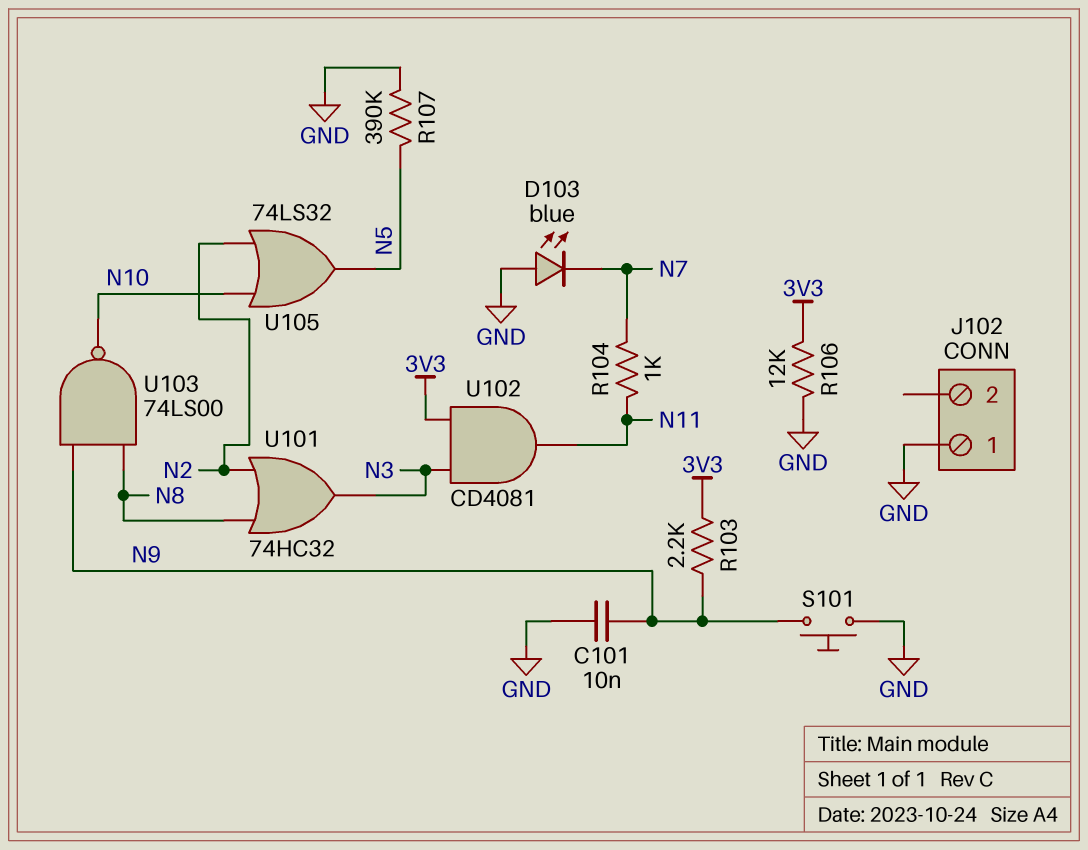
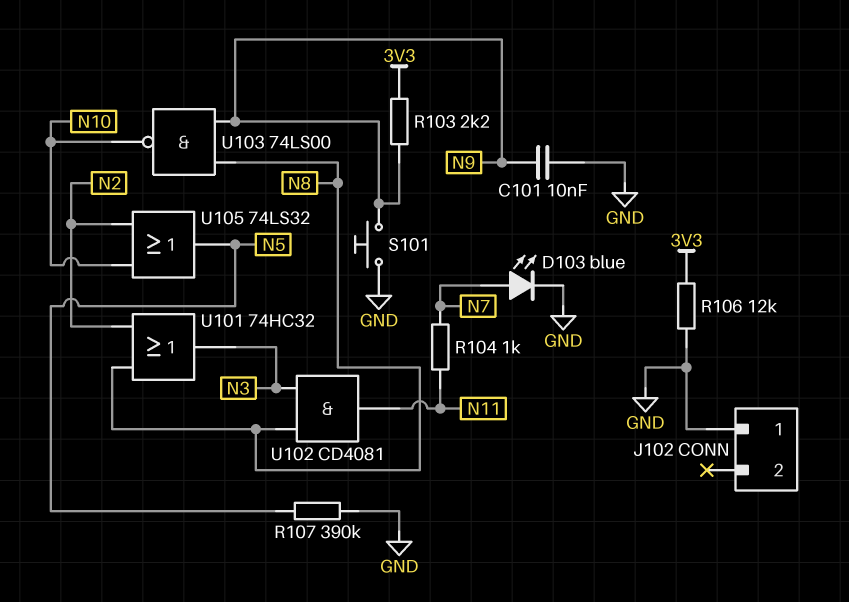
D103: LED blue (A GND, K N7) -> LED blue (A N7, K GND)
U102: AND CD4081 (in 3V3, in N3, out N11) -> AND CD4081 (in N3, in N8, out N11)

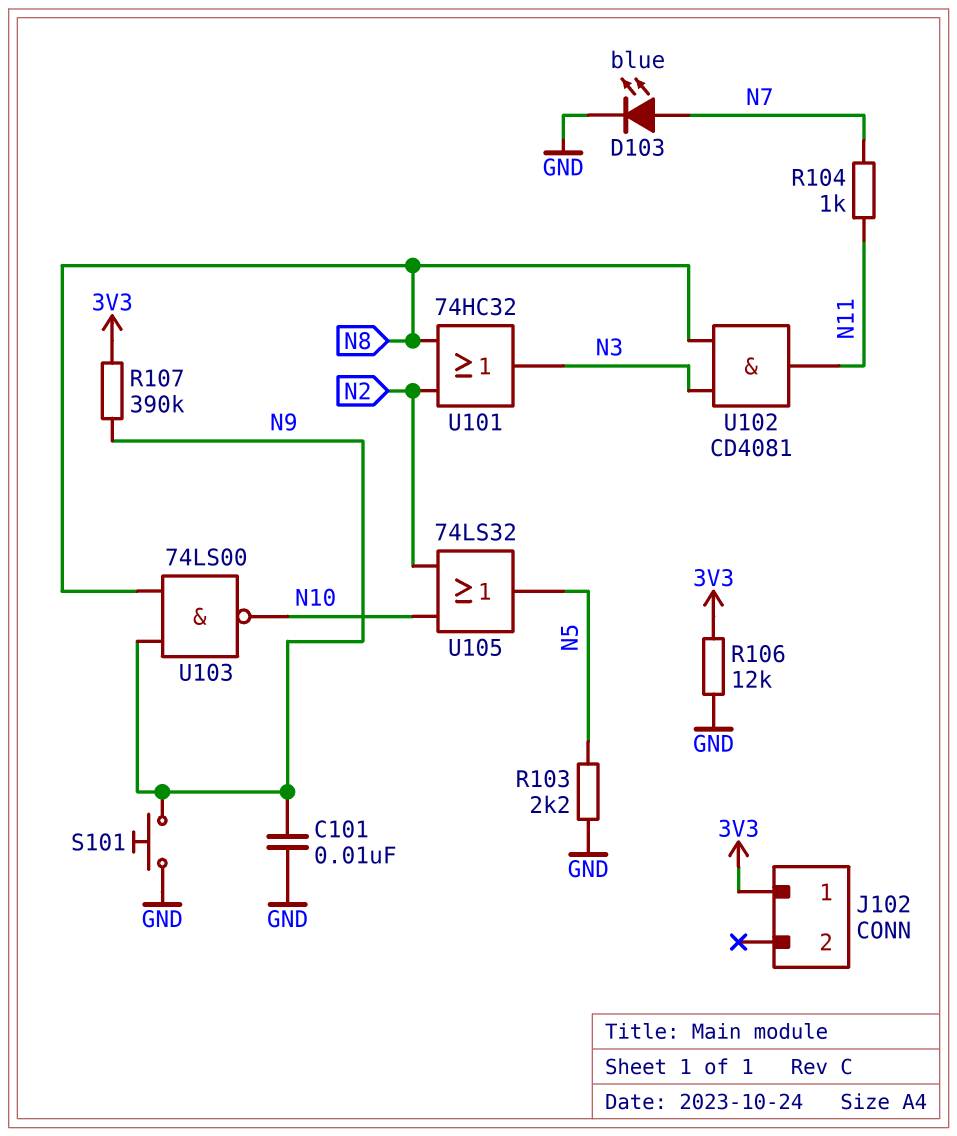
J102 pin 1: GND -> 3V3
R103: 2.2k (3V3, N9) -> 2.2k (GND, N5)
R107: 390k (GND, N5) -> 390k (3V3, N9)

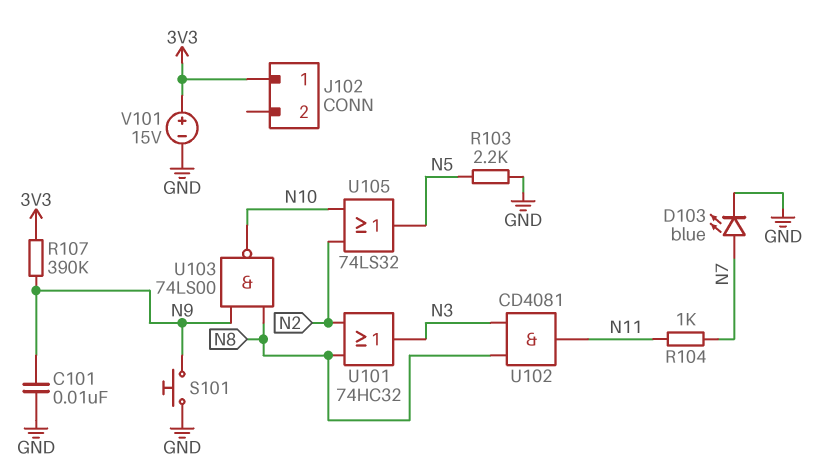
R106: 12k (3V3, GND) -> none
V101: none -> 15V (plus 3V3, minus GND)

